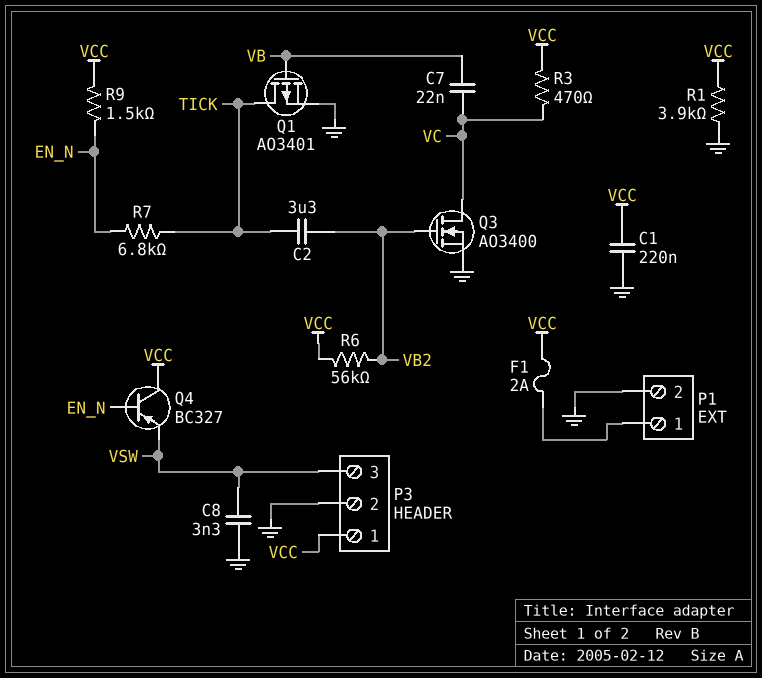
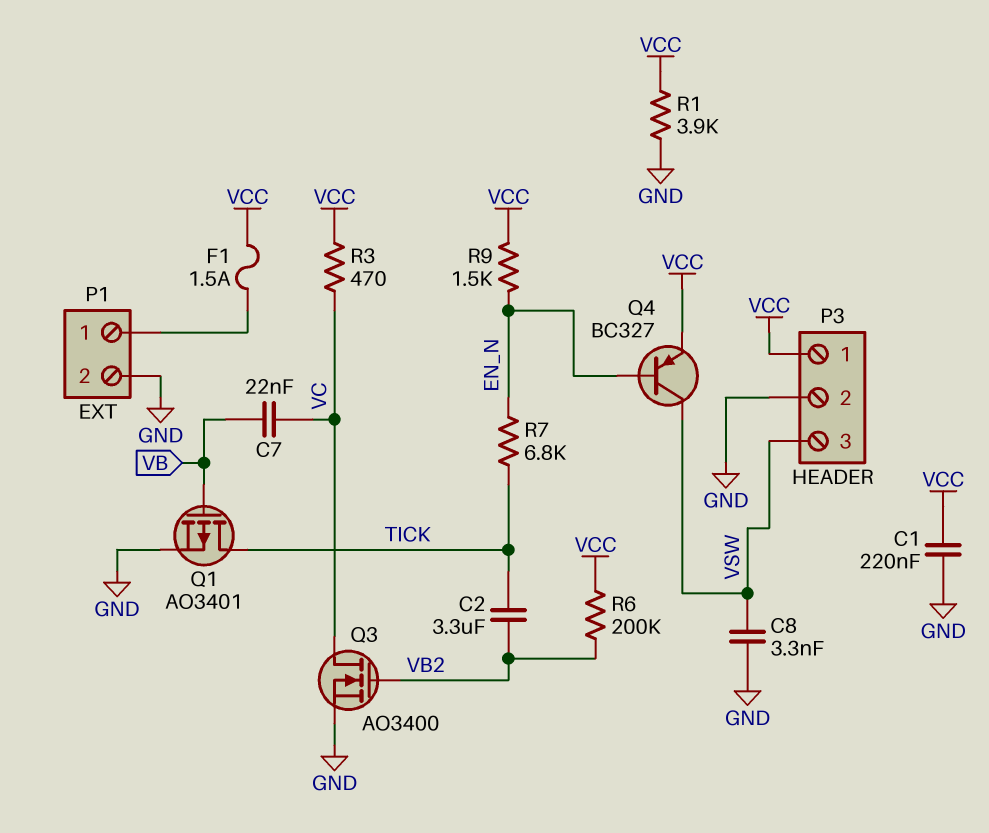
F1: 2A (P1/1, VCC) -> 1.5A (P1/1, VCC)
Q4: PNP BC327 (B EN_N, C VCC, E VSW) -> PNP BC327 (B EN_N, C VSW, E VCC)
R6: 56k (VB2, VCC) -> 200k (VB2, VCC)

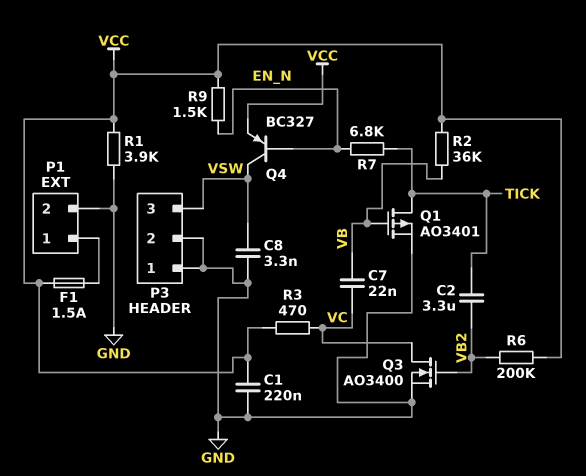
P3 pin 1: VCC -> GND
R2: none -> 36k (VB, VCC)

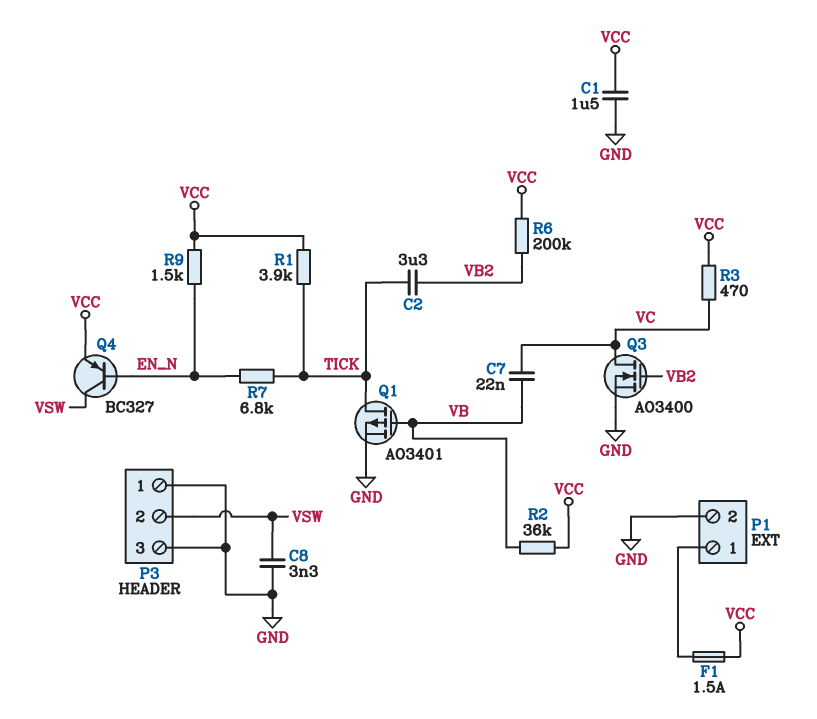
C1: 220nF (GND, VCC) -> 1.5uF (GND, VCC)
P3 pin 2: GND -> VSW
P3 pin 3: VSW -> GND
R1: 3.9k (GND, VCC) -> 3.9k (TICK, VCC)

